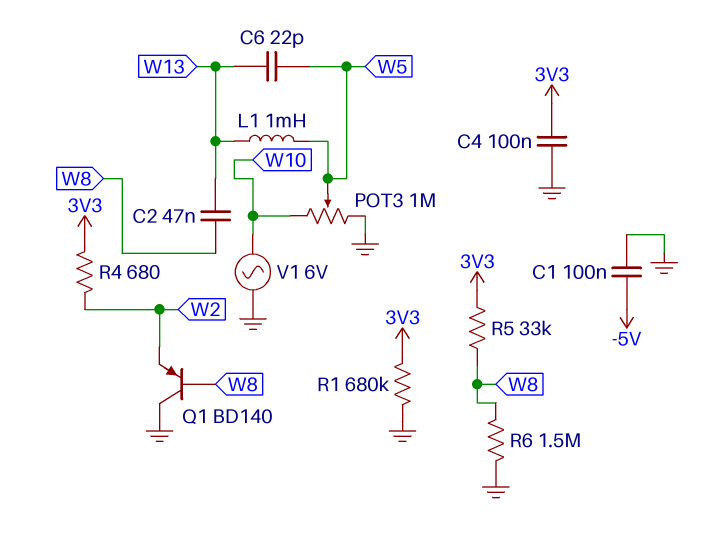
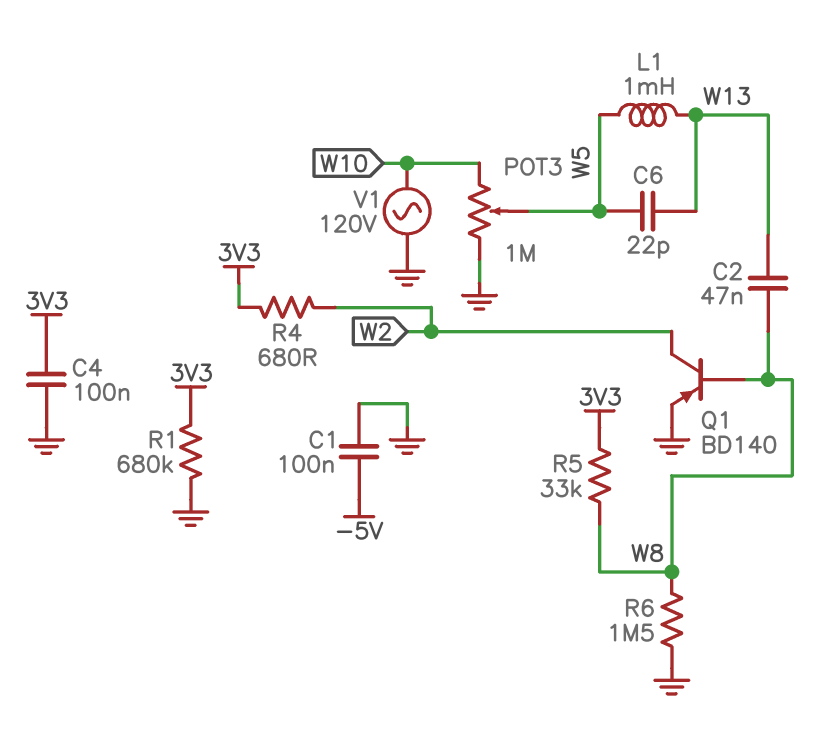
Q1: PNP BD140 (B W8, C GND, E W2) -> PNP BD140 (B W8, C W2, E GND)
V1: AC 6V (GND, W10) -> AC 120V (GND, W10)

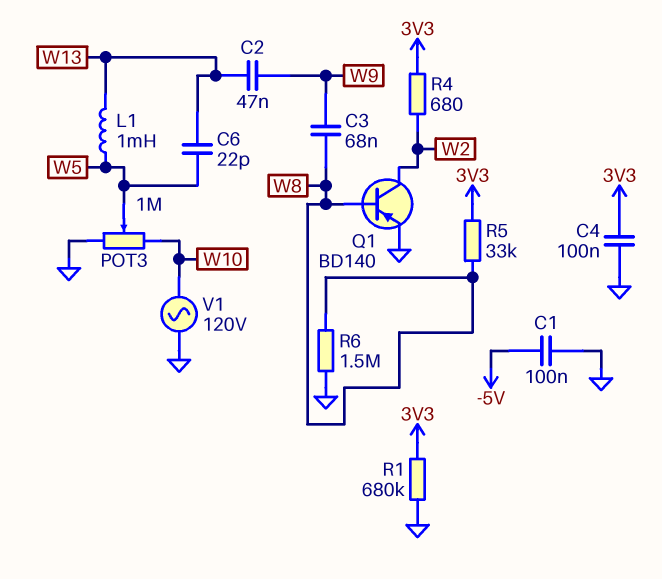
C2: 47nF (W8, W13) -> 47nF (W9, W13)
C3: none -> 68nF (W8, W9)

